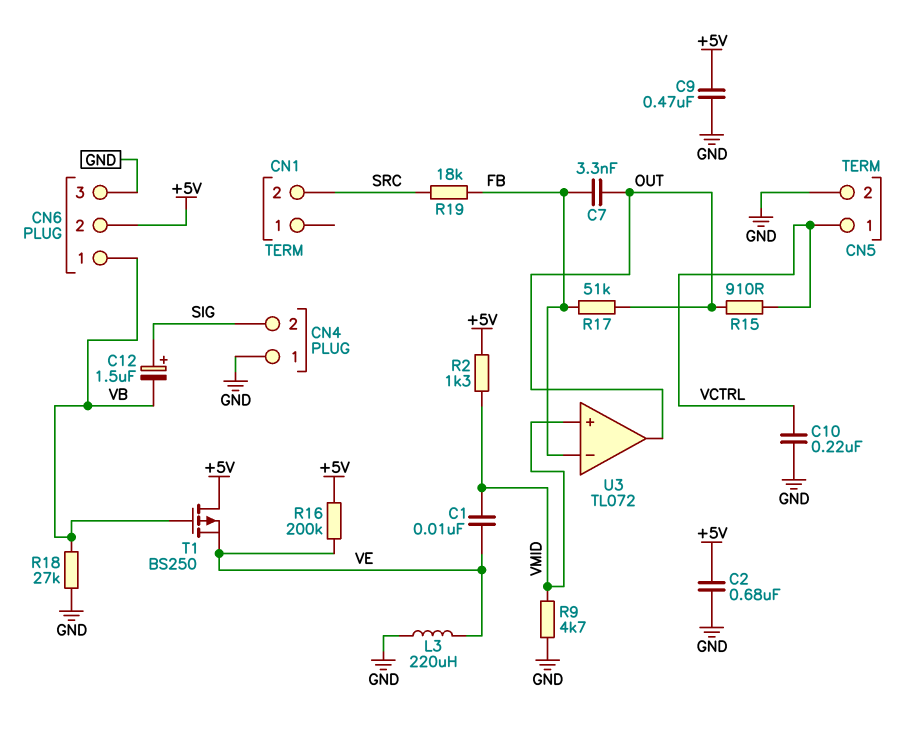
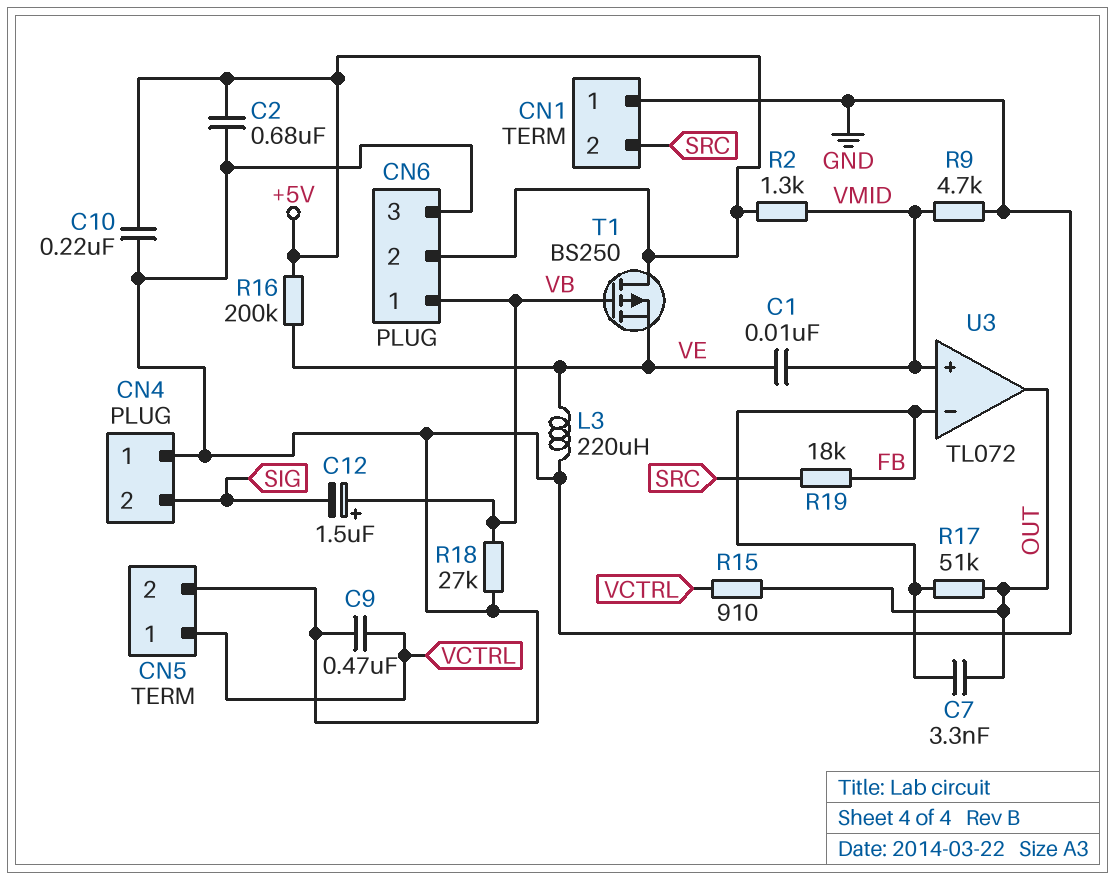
C9: 470nF (+5V, GND) -> 470nF (GND, VCTRL)
C10: 220nF (GND, VCTRL) -> 220nF (+5V, GND)
C12: 1.5uF (plus SIG, minus VB) -> 1.5uF (plus VB, minus SIG)
CN1 pin 1: none -> GND

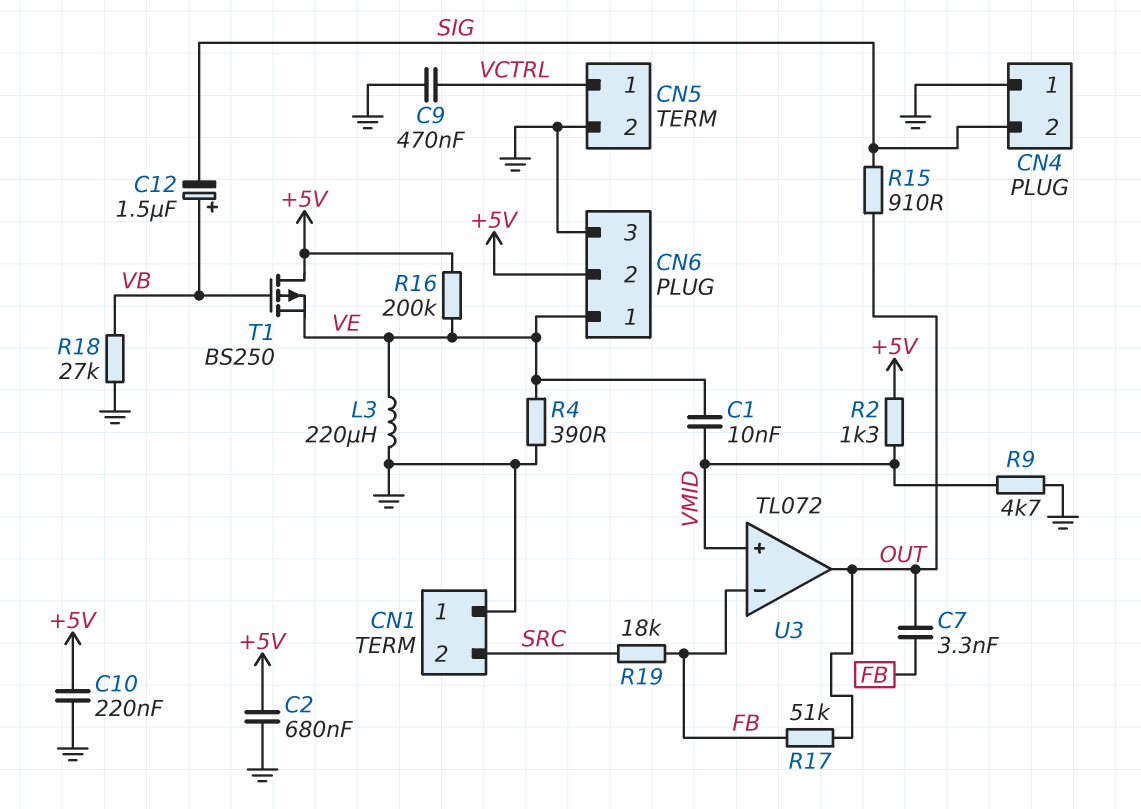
CN6 pin 1: VB -> VE
R4: none -> 390 (GND, VE)
R15: 910 (OUT, VCTRL) -> 910 (OUT, SIG)

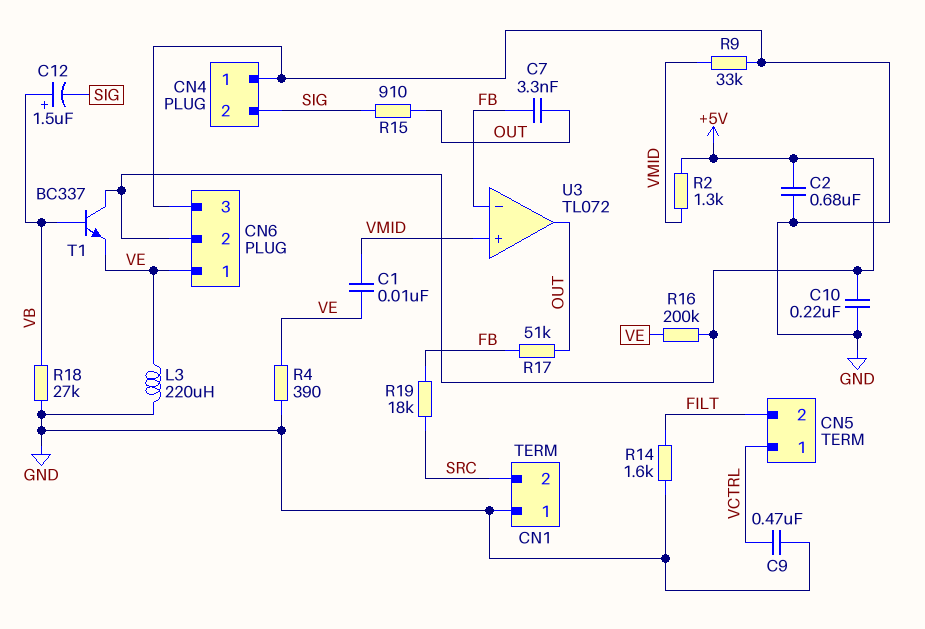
CN5 pin 2: GND -> FILT
R9: 4.7k (GND, VMID) -> 33k (GND, VMID)
R14: none -> 1.6k (FILT, GND)
T1: PMOS BS250 (G VB, D +5V, S VE) -> NPN BC337 (B VB, C +5V, E VE)

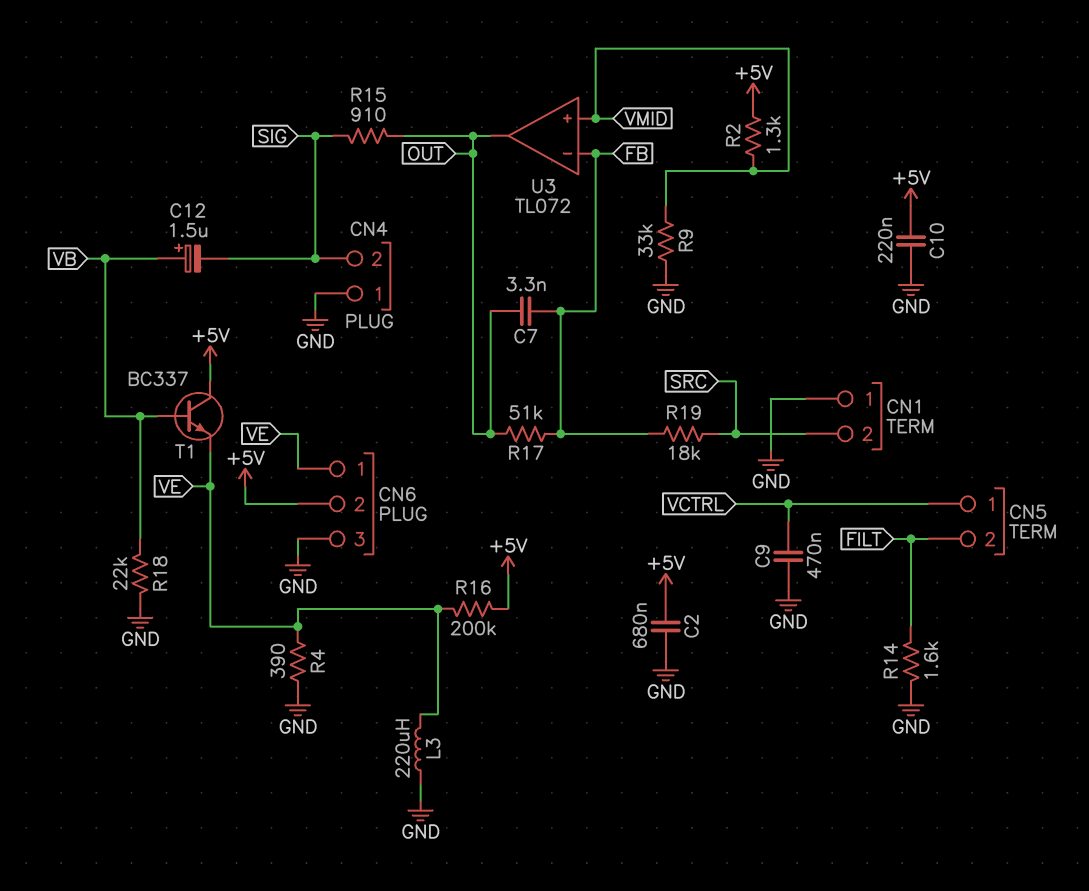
C1: 10nF (VE, VMID) -> none
R18: 27k (GND, VB) -> 22k (GND, VB)

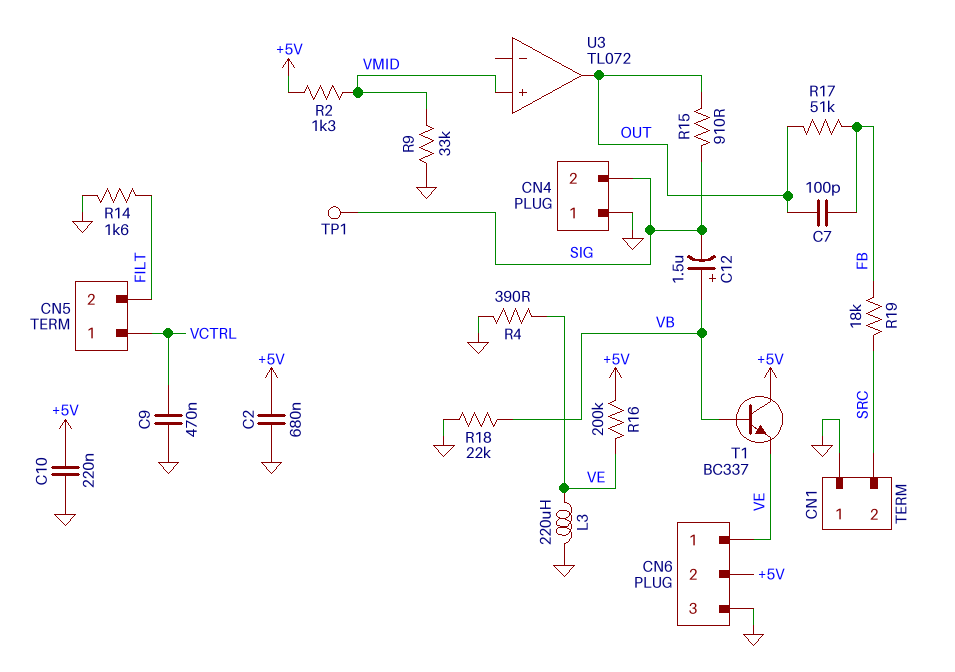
C7: 3.3nF (FB, OUT) -> 100pF (FB, OUT)
TP1: none -> test point (SIG)
U3 pin in-: FB -> none

